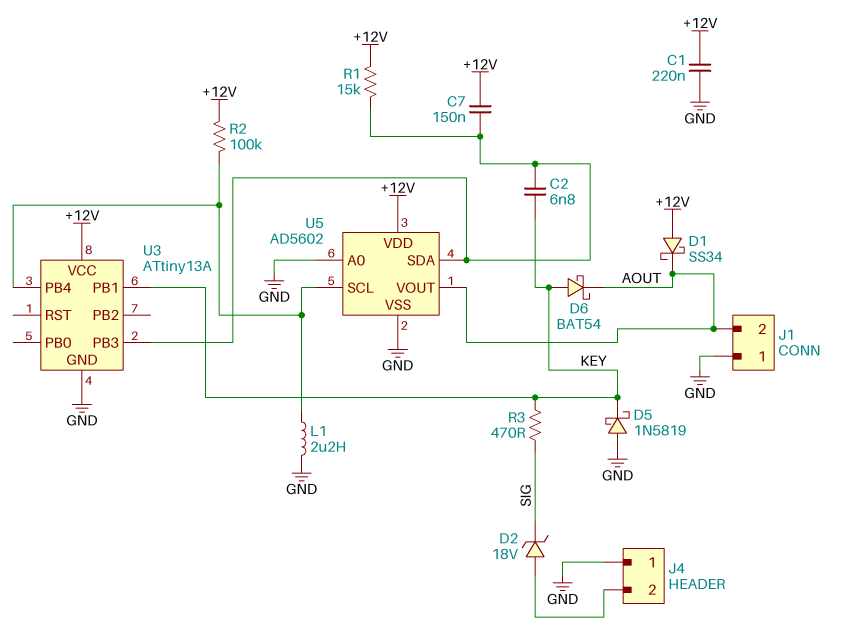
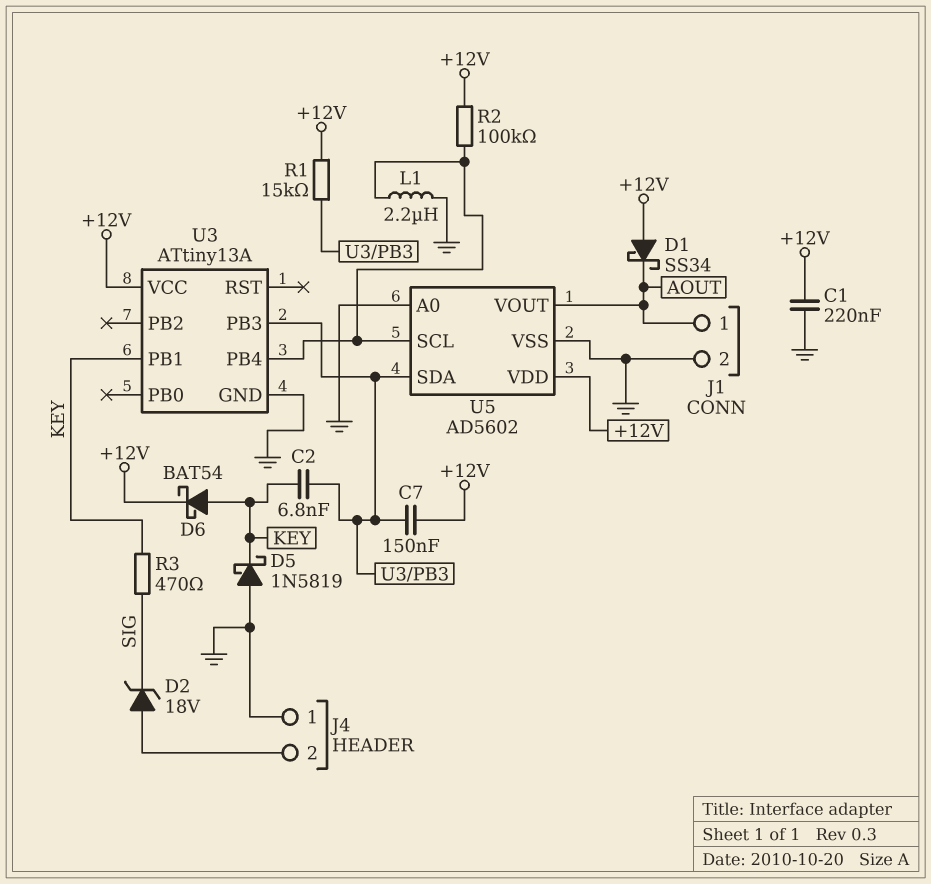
D6: schottky BAT54 (A KEY, K AOUT) -> schottky BAT54 (A KEY, K +12V)
J1 pin 1: GND -> AOUT
J1 pin 2: AOUT -> GND

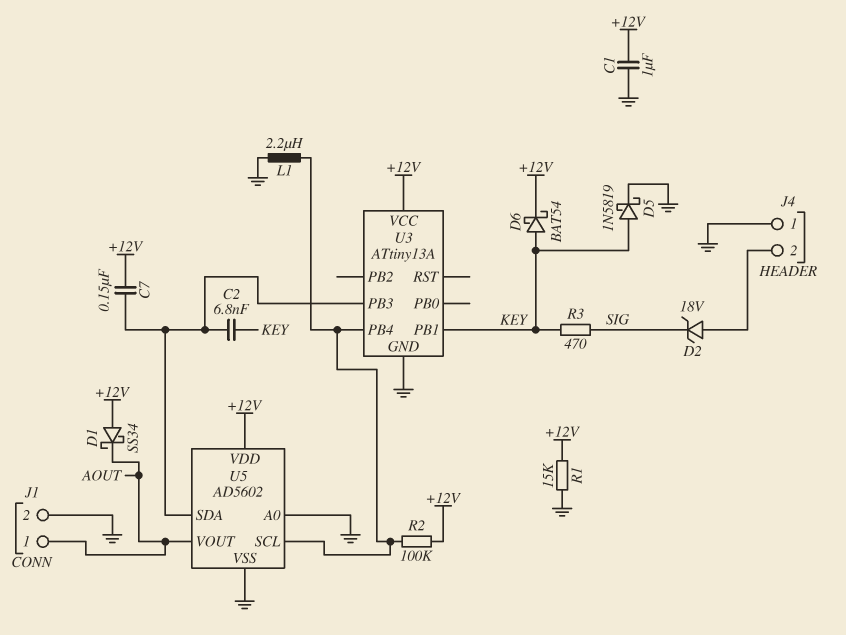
C1: 220nF (+12V, GND) -> 1uF (+12V, GND)
D5: schottky 1N5819 (A GND, K KEY) -> schottky 1N5819 (A KEY, K GND)
R1: 15k (+12V, U3/PB3) -> 15k (+12V, GND)

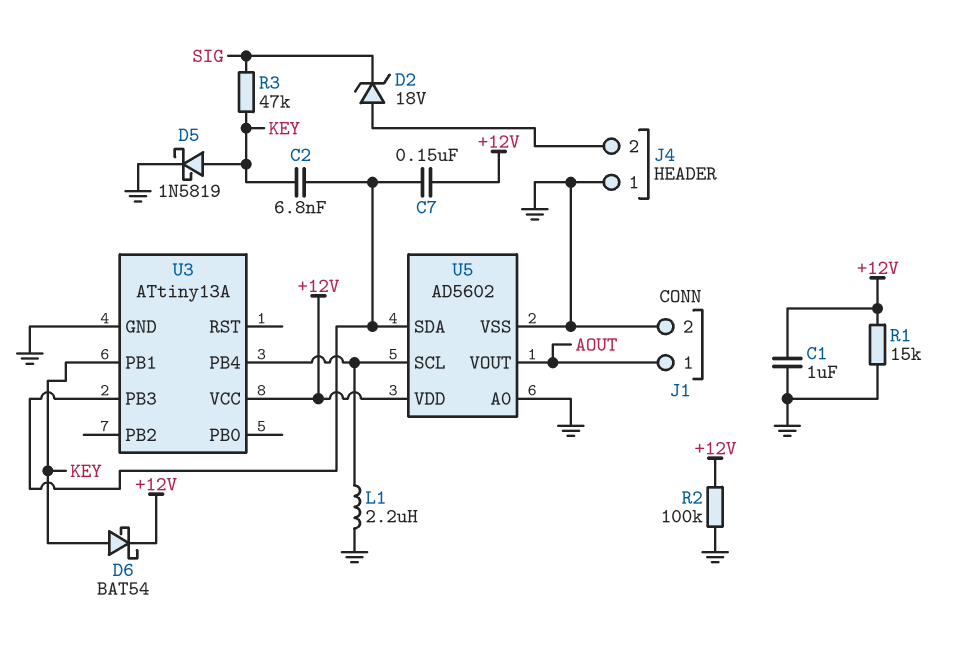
D1: schottky SS34 (A +12V, K AOUT) -> none
R2: 100k (+12V, U3/PB4) -> 100k (+12V, GND)
R3: 470 (KEY, SIG) -> 47k (KEY, SIG)

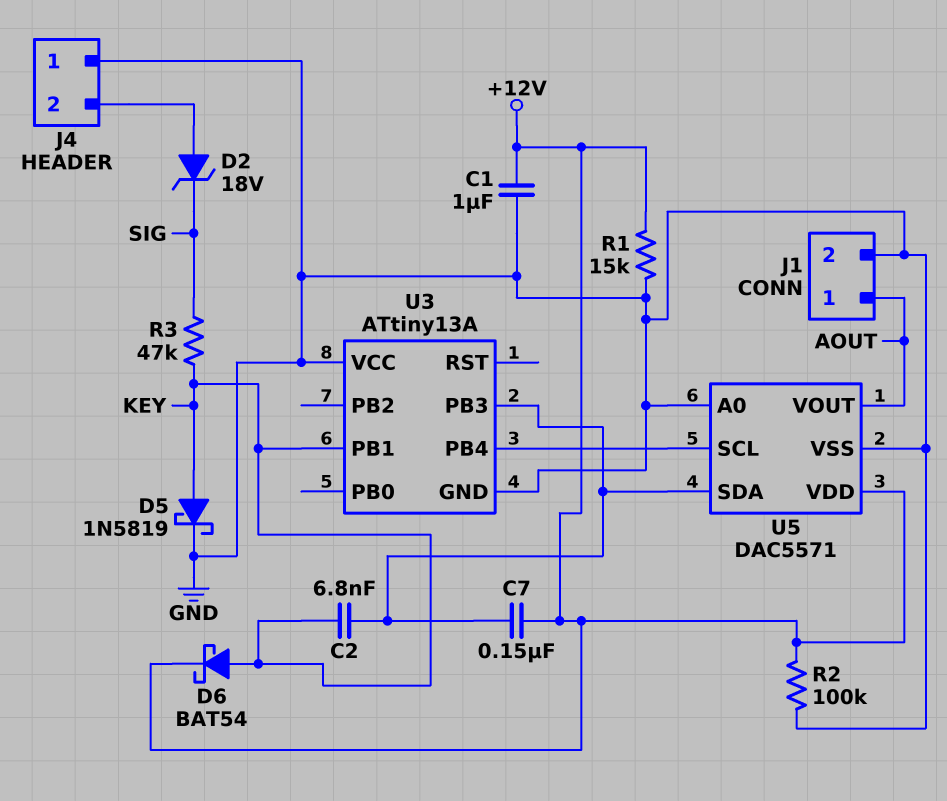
L1: 2.2uH (GND, U3/PB4) -> none
U3 pin VCC: +12V -> GND
U5: AD5602 -> DAC5571

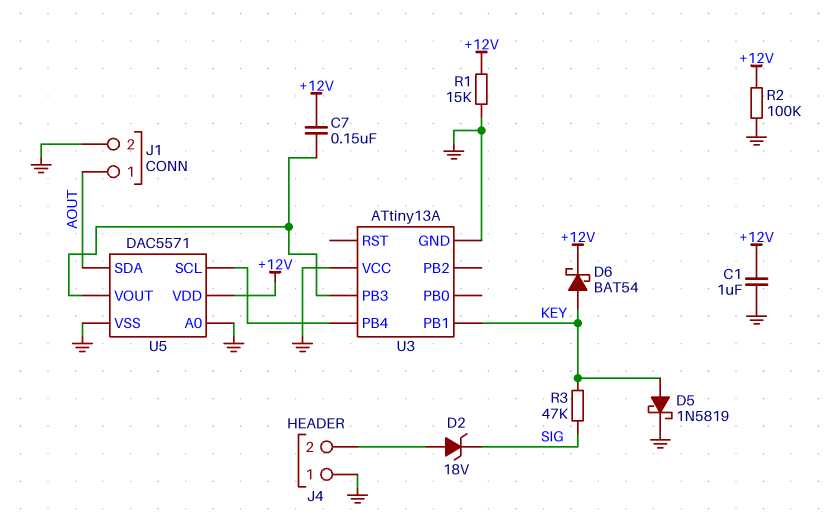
C2: 6.8nF (KEY, U3/PB3) -> none
U5 pin SDA: U3/PB3 -> AOUT
U5 pin VOUT: AOUT -> U3/PB3

